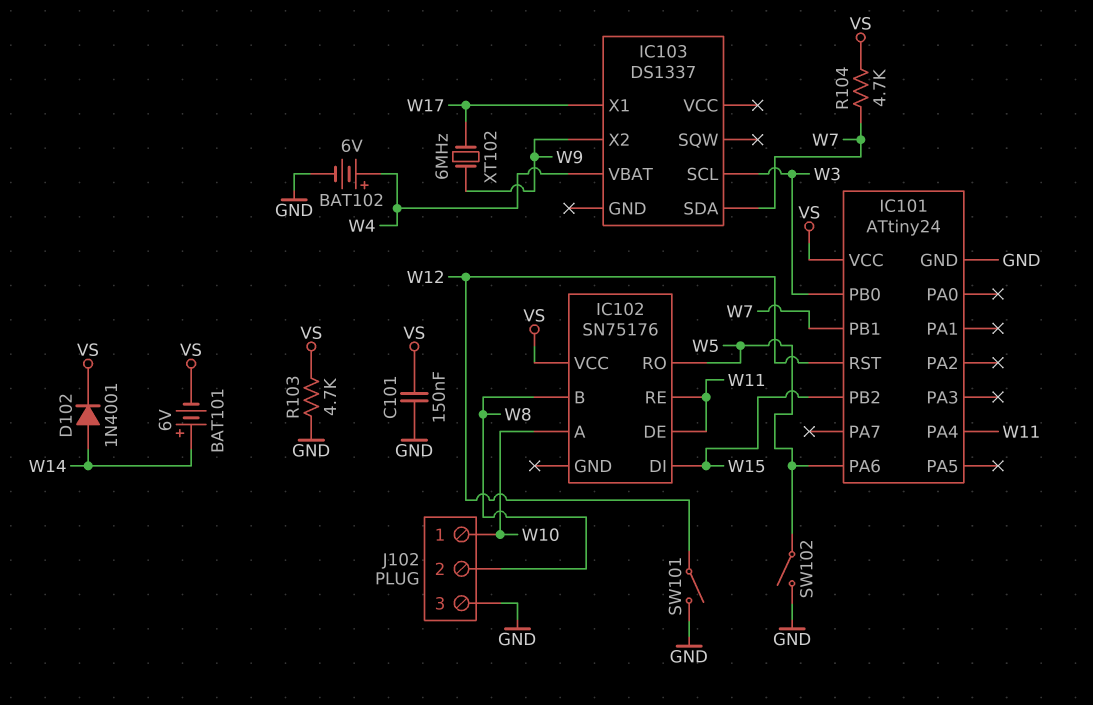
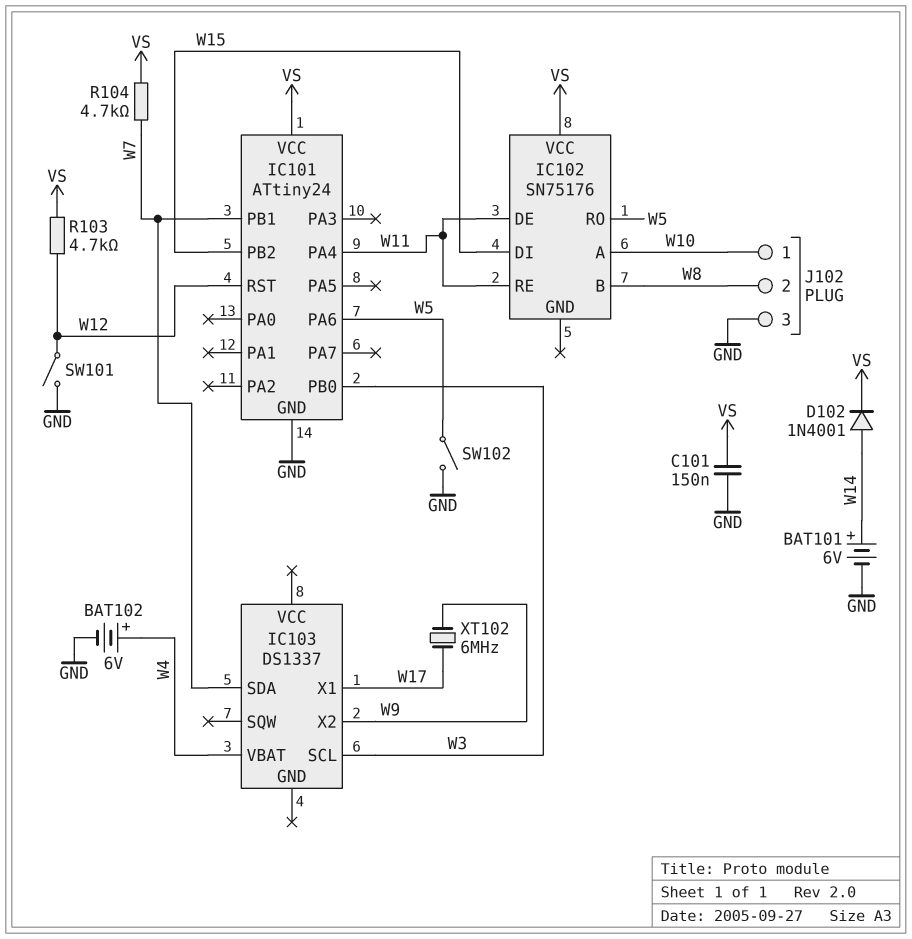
BAT101: 6V (plus W14, minus VS) -> 6V (plus W14, minus GND)
R103: 4.7k (GND, VS) -> 4.7k (VS, W12)

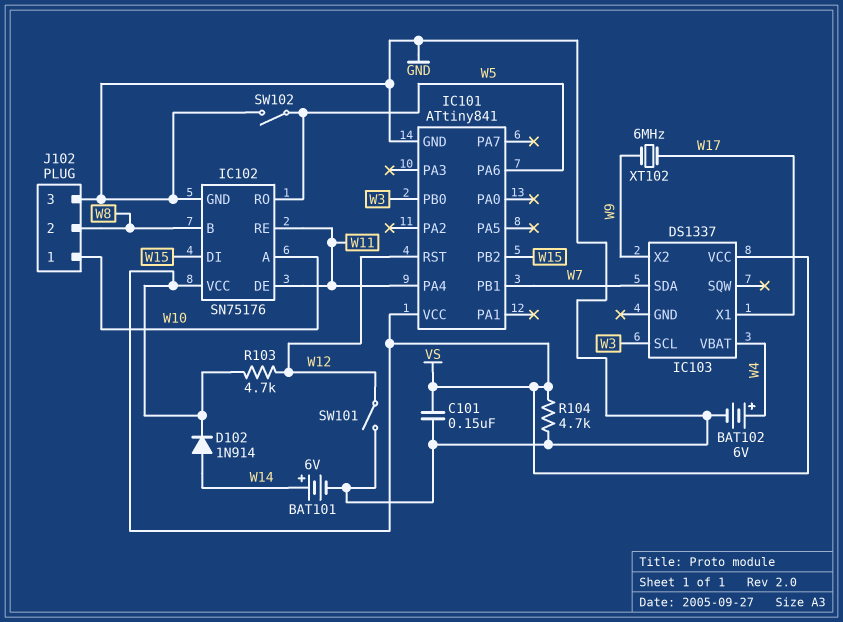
D102: diode 1N4001 (A W14, K VS) -> diode 1N914 (A W14, K VS)
IC101: ATtiny24 -> ATtiny841
IC102 pin GND: none -> GND
IC103 pin VCC: none -> VS
R104: 4.7k (VS, W7) -> 4.7k (GND, VS)

